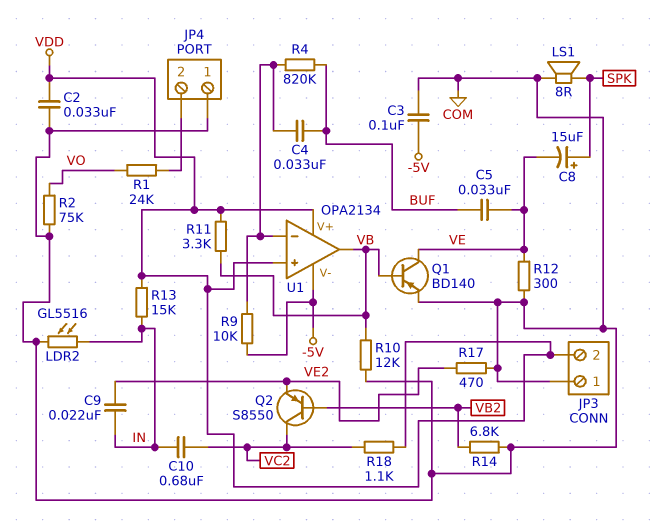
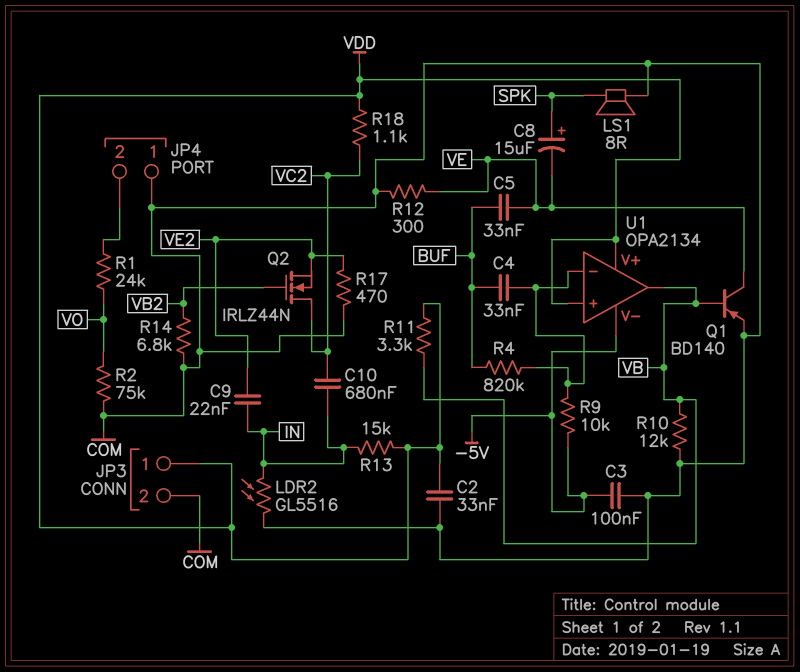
JP3 pin 1: COM -> VDD
JP3 pin 2: VDD -> COM
Q2: PNP S8550 (B VB2, C VC2, E VE2) -> NMOS IRLZ44N (G VB2, D VC2, S VE2)

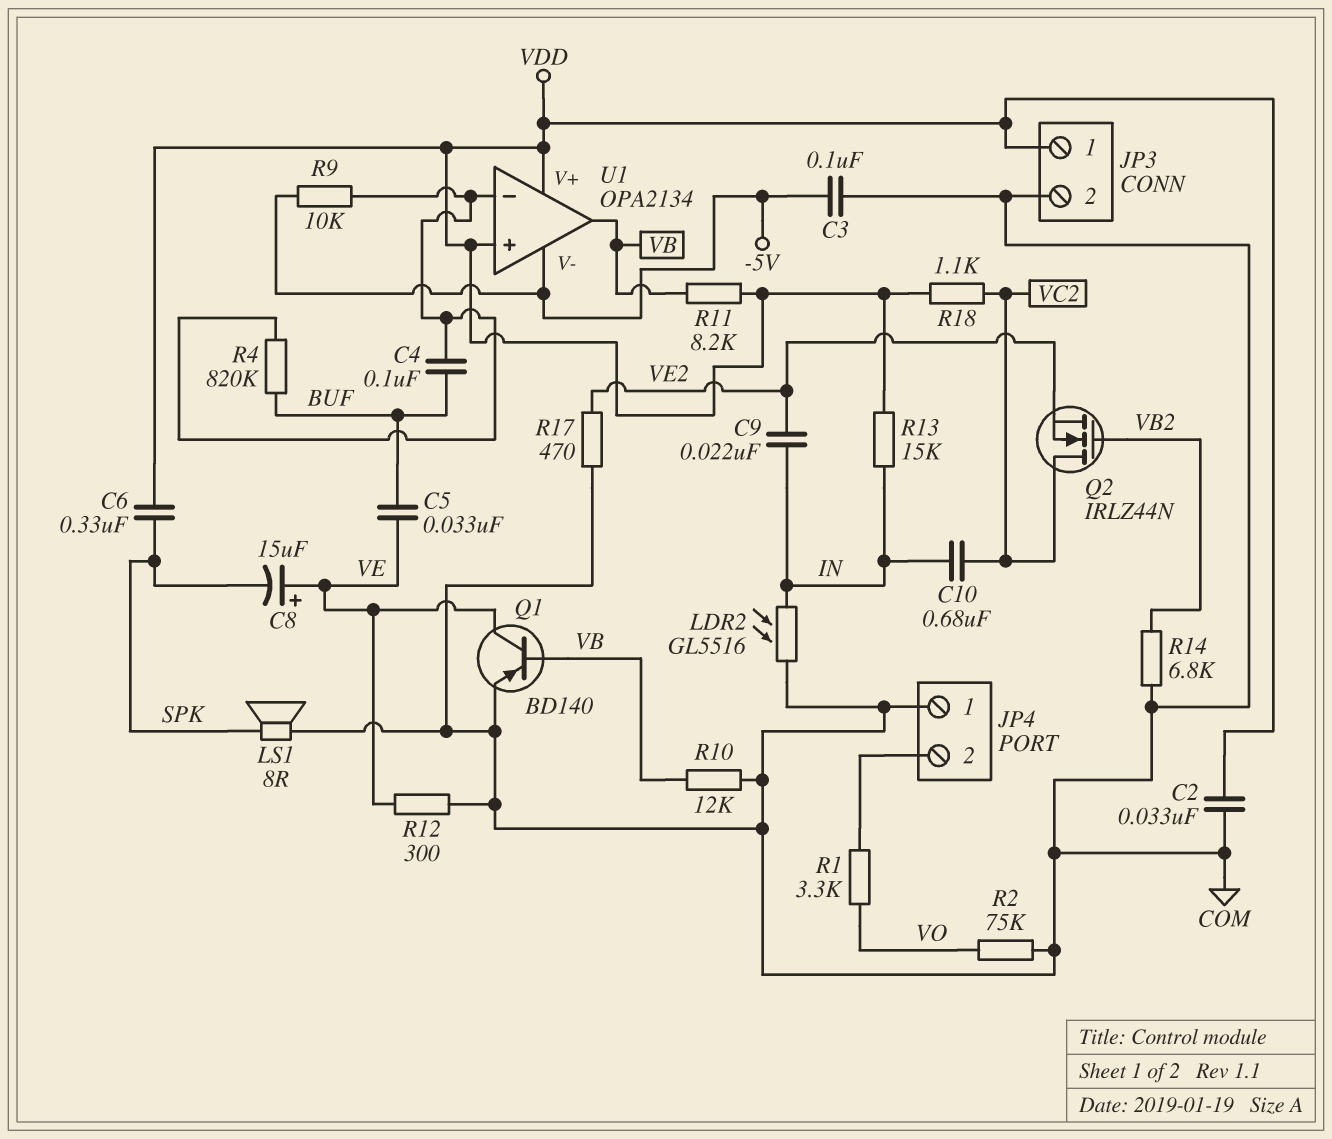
C4: 33nF (BUF, U1/in-) -> 100nF (BUF, U1/in-)
C6: none -> 330nF (SPK, VDD)
C8: 15uF (plus SPK, minus VE) -> 15uF (plus VE, minus SPK)
R1: 24k (JP4/2, VO) -> 3.3k (JP4/2, VO)
R11: 3.3k (VB, VDD) -> 8.2k (VB, VDD)

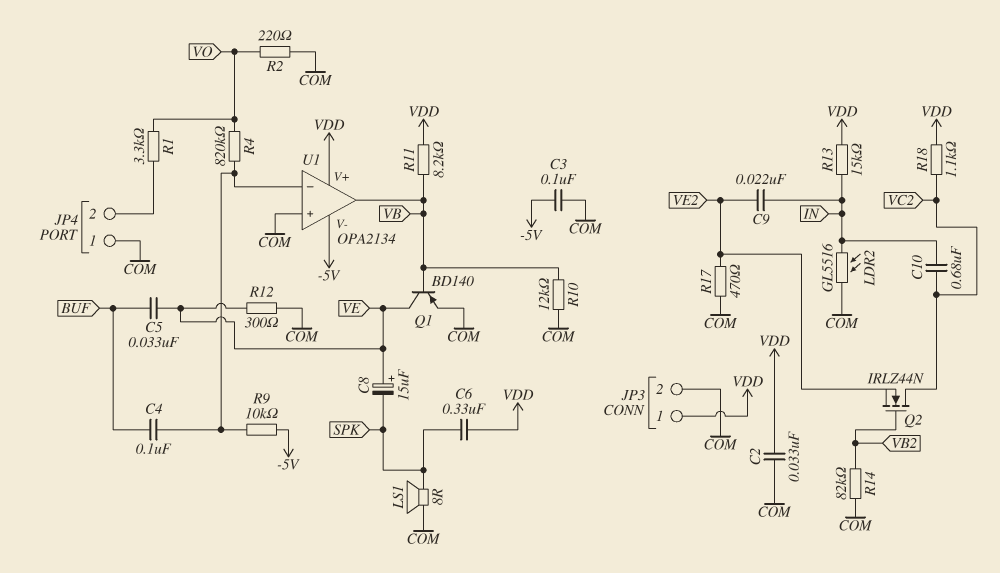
R2: 75k (COM, VO) -> 220 (COM, VO)
R4: 820k (BUF, U1/in-) -> 820k (U1/in-, VO)
R14: 6.8k (COM, VB2) -> 82k (COM, VB2)
U1 pin in+: VDD -> COM

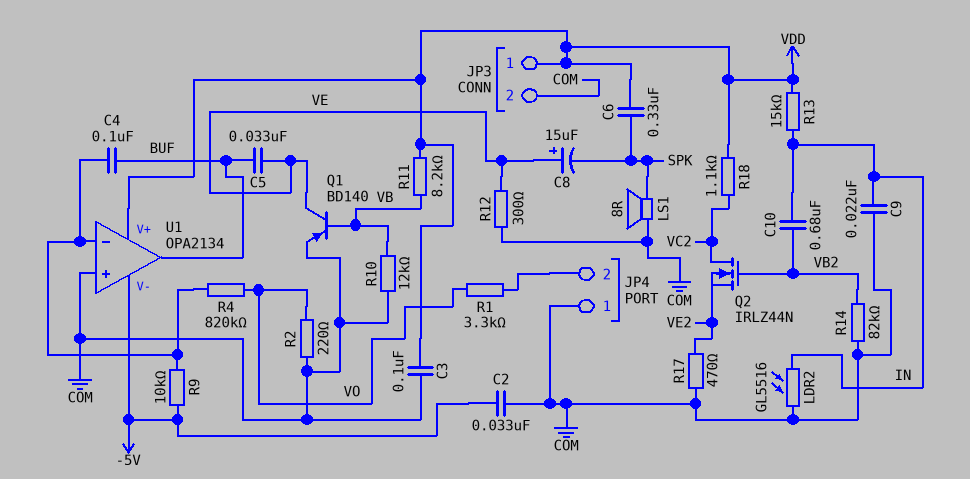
C2: 33nF (COM, VDD) -> 33nF (-5V, COM)
C3: 100nF (-5V, COM) -> 100nF (COM, VDD)
C9: 22nF (IN, VE2) -> 22nF (COM, IN)
C10: 680nF (IN, VC2) -> 680nF (IN, VB2)
U1 pin out: VB -> BUF

